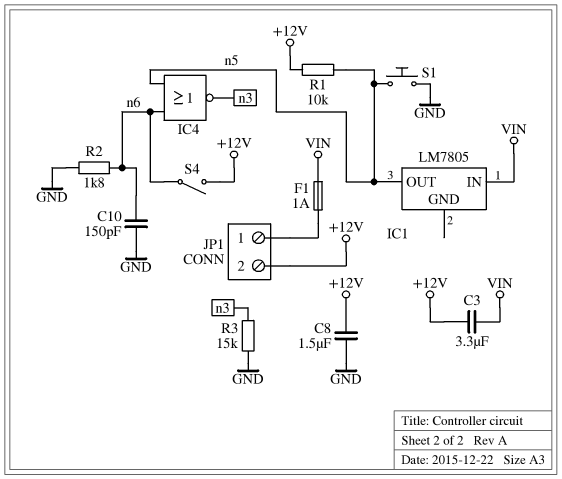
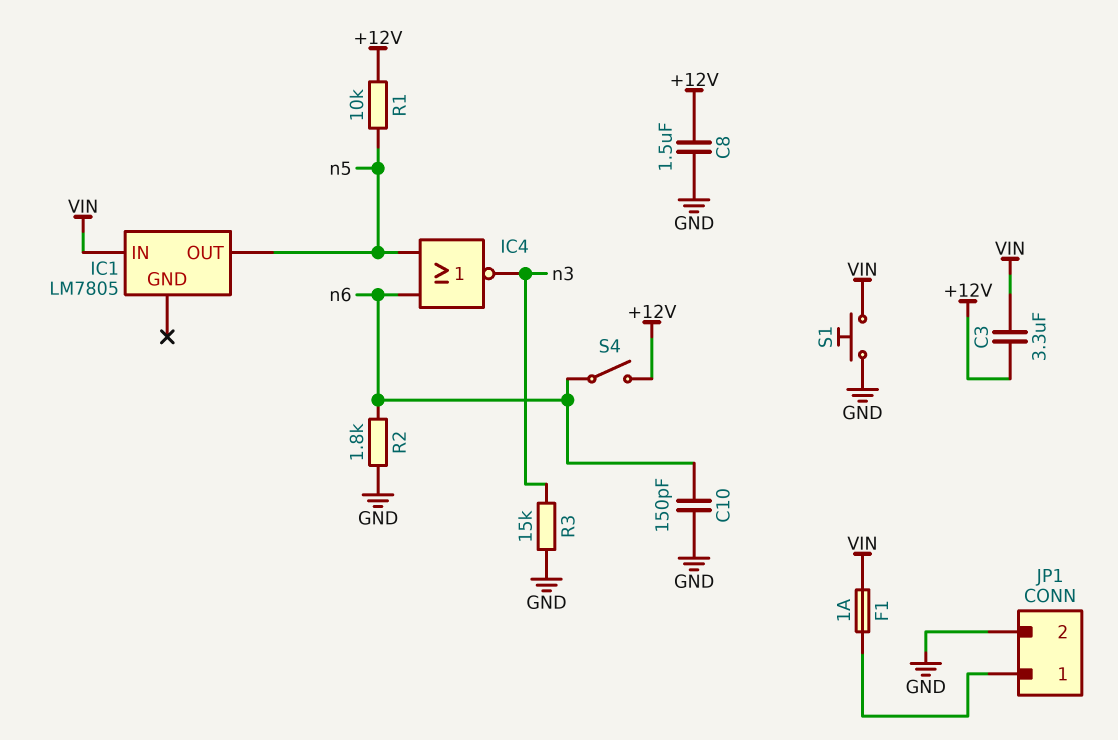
JP1 pin 2: +12V -> GND
S1: button (GND, n5) -> button (GND, VIN)

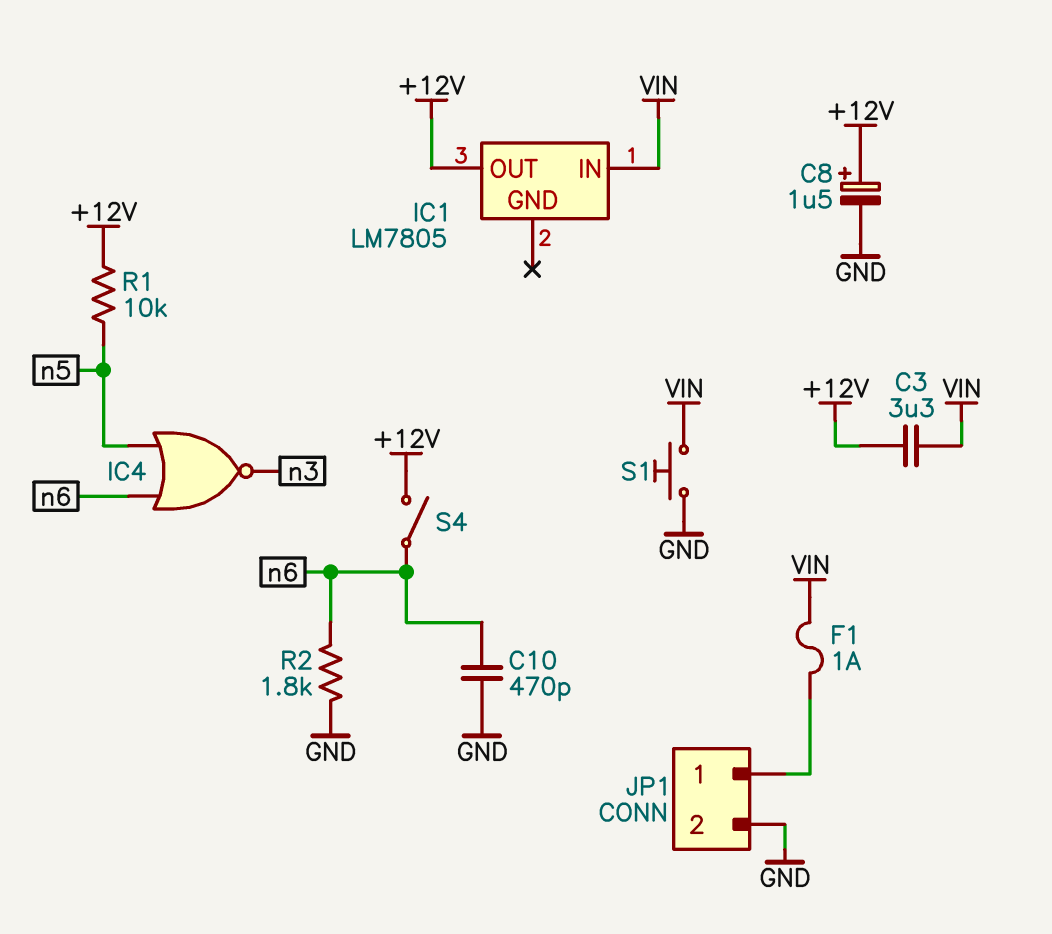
C8: 1.5uF (+12V, GND) -> 1.5uF (plus +12V, minus GND)
C10: 150pF (GND, n6) -> 470pF (GND, n6)
IC1 pin OUT: n5 -> +12V
R3: 15k (GND, n3) -> none

